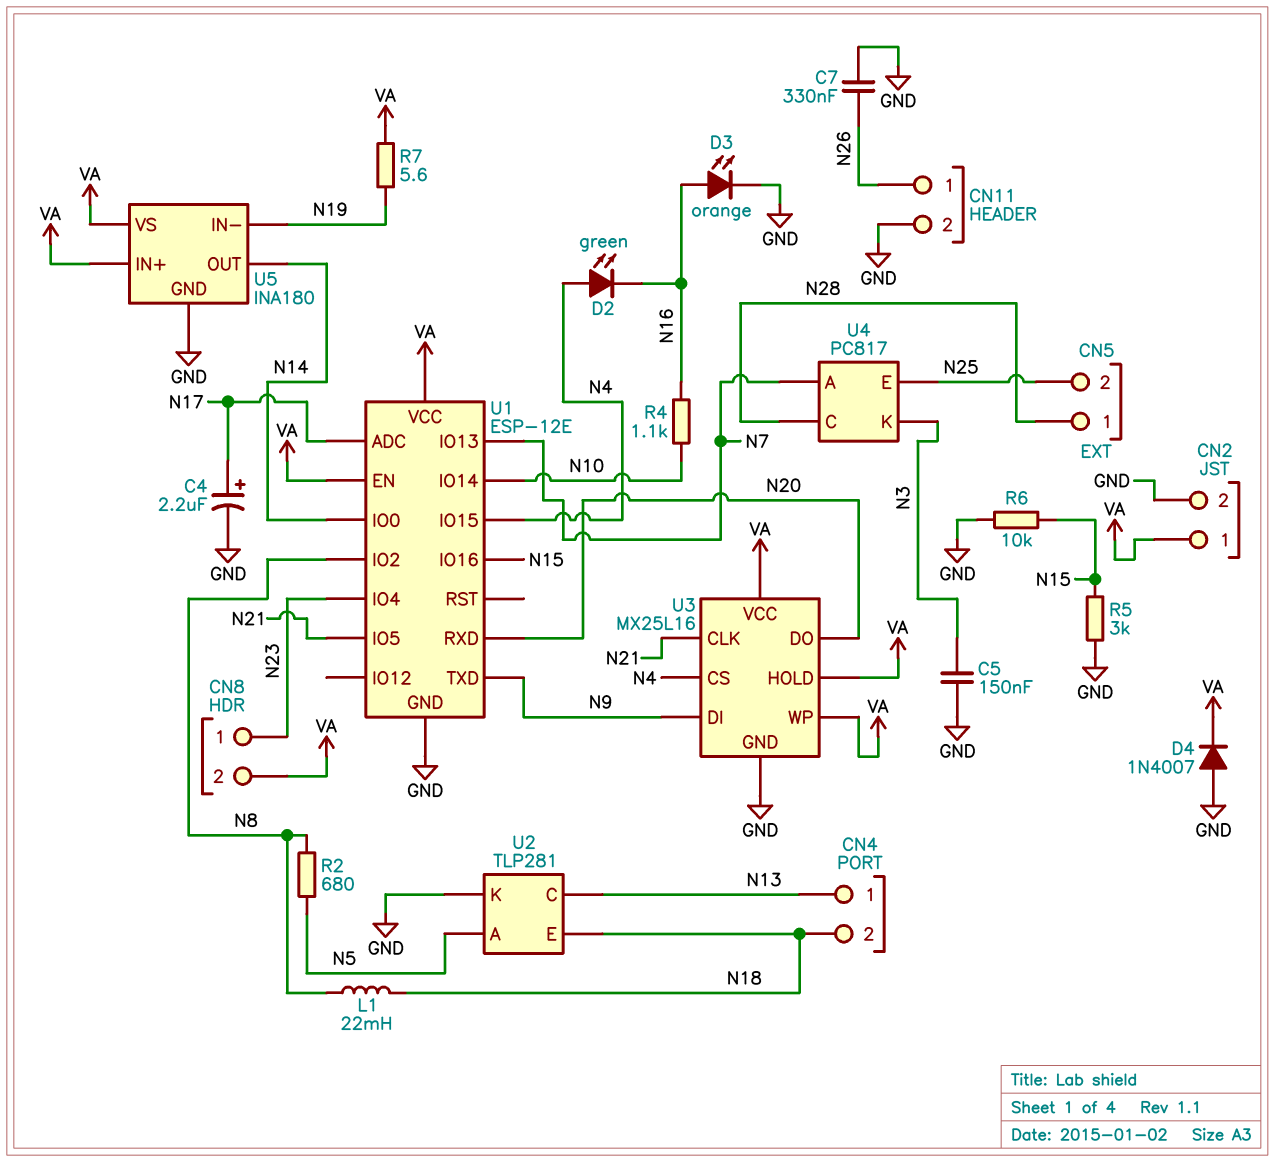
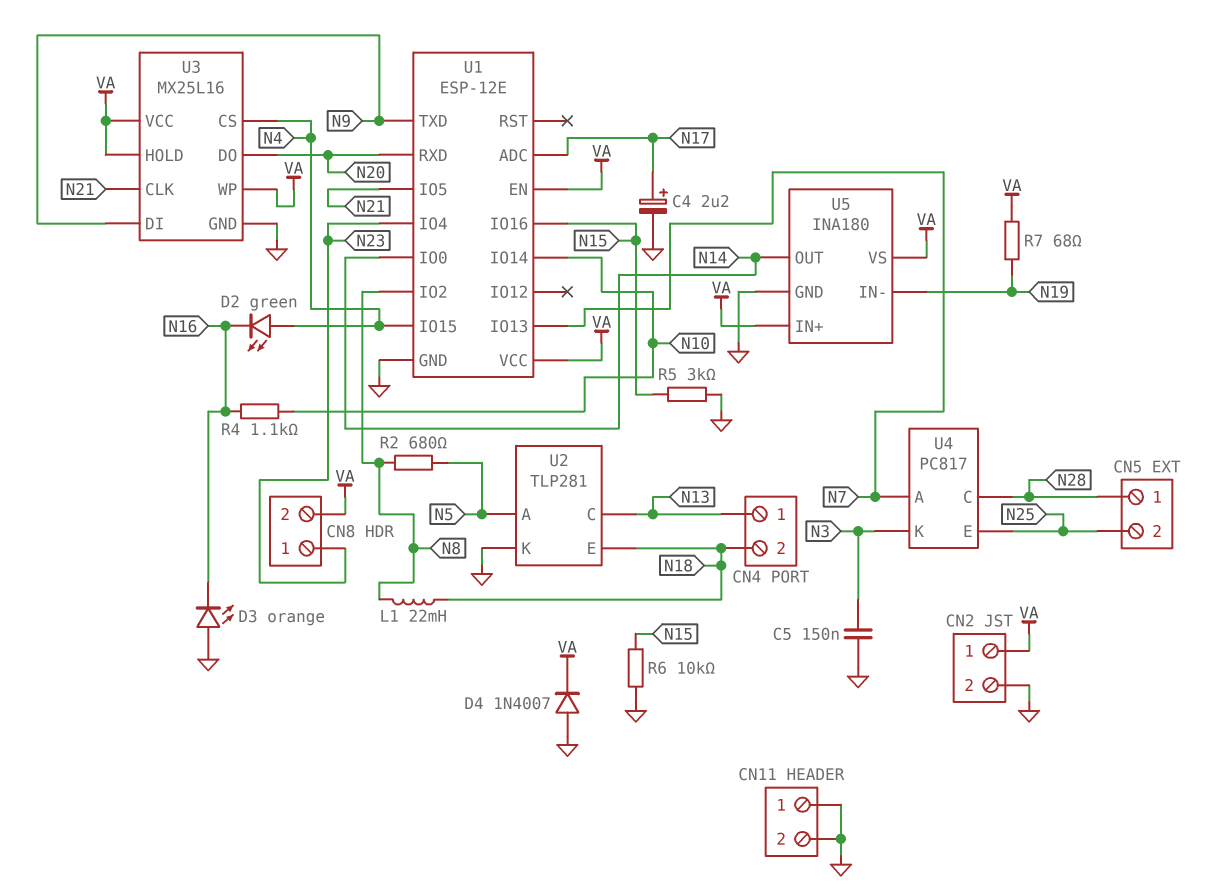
C7: 330nF (GND, N26) -> none
CN11 pin 1: N26 -> GND
D3: LED orange (A N16, K GND) -> LED orange (A GND, K N16)
R7: 5.6 (N19, VA) -> 68 (N19, VA)

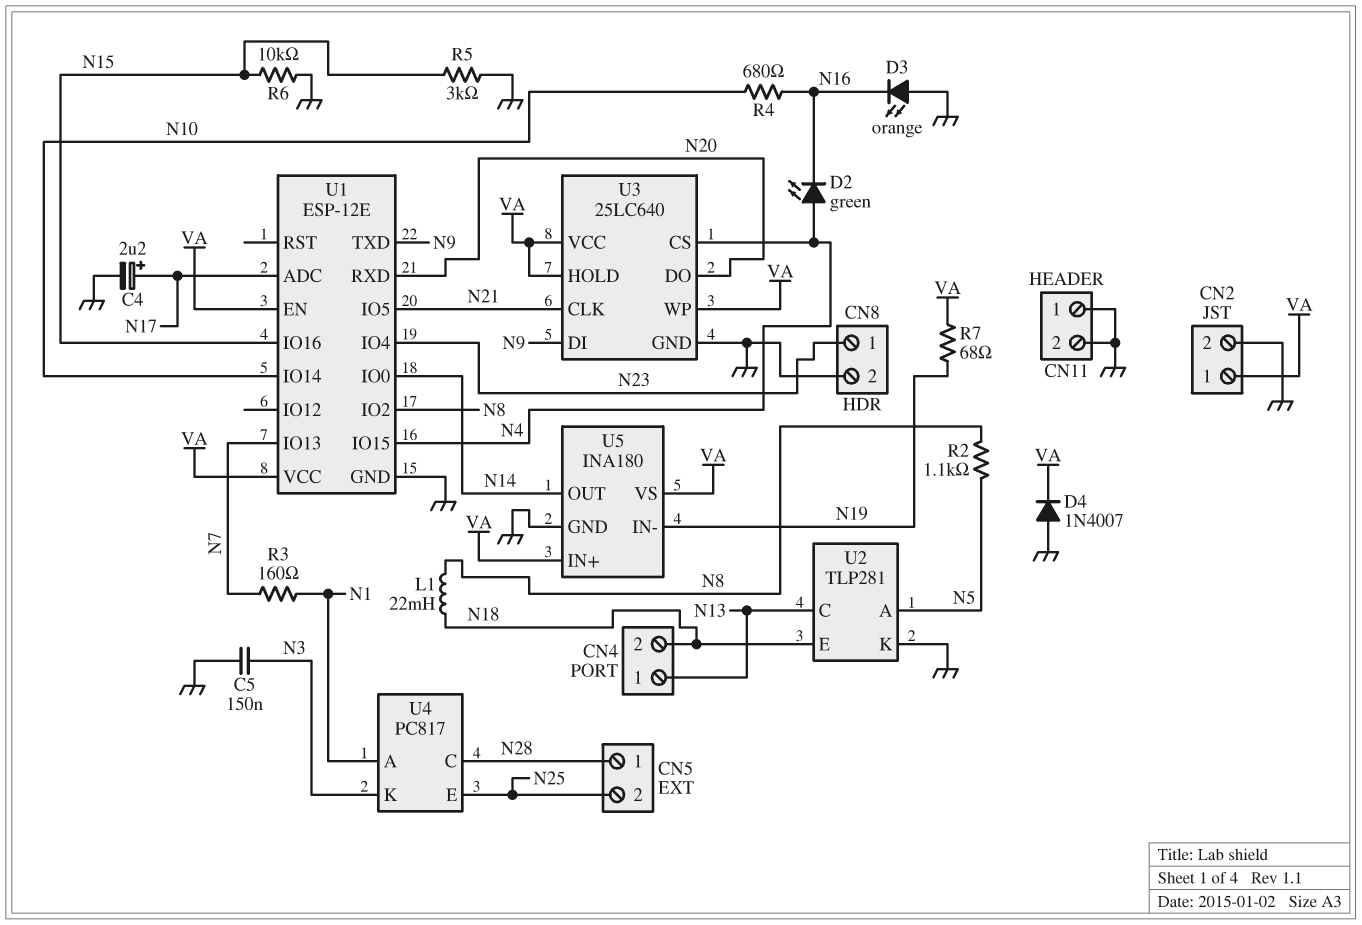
CN8 pin 2: VA -> GND
R2: 680 (N5, N8) -> 1.1k (N5, N8)
R3: none -> 160 (N1, N7)
R4: 1.1k (N10, N16) -> 680 (N10, N16)
U3: MX25L16 -> 25LC640
U4 pin A: N7 -> N1

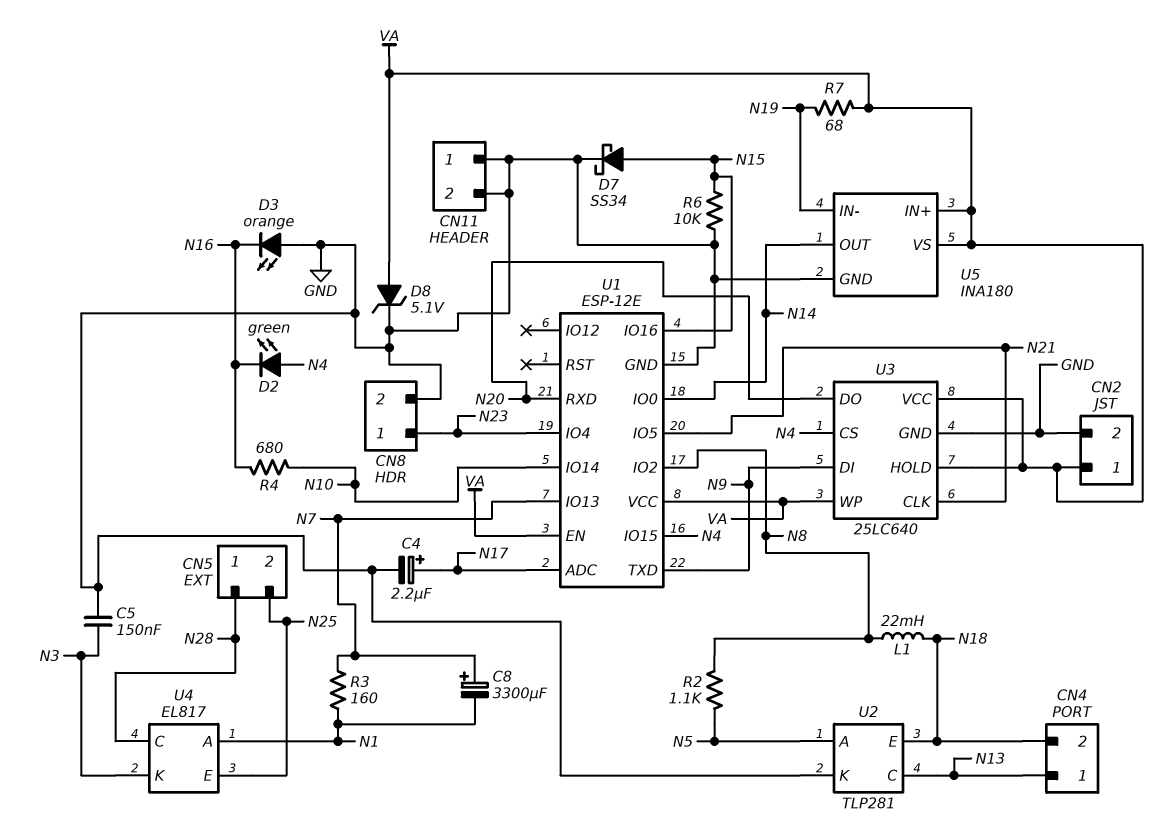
C8: none -> 3300uF (plus N7, minus N1)
D4: diode 1N4007 (A GND, K VA) -> none
D7: none -> schottky SS34 (A N15, K GND)
D8: none -> zener 5.1V (A VA, K GND)
R5: 3k (GND, N15) -> none
U4: PC817 -> EL817

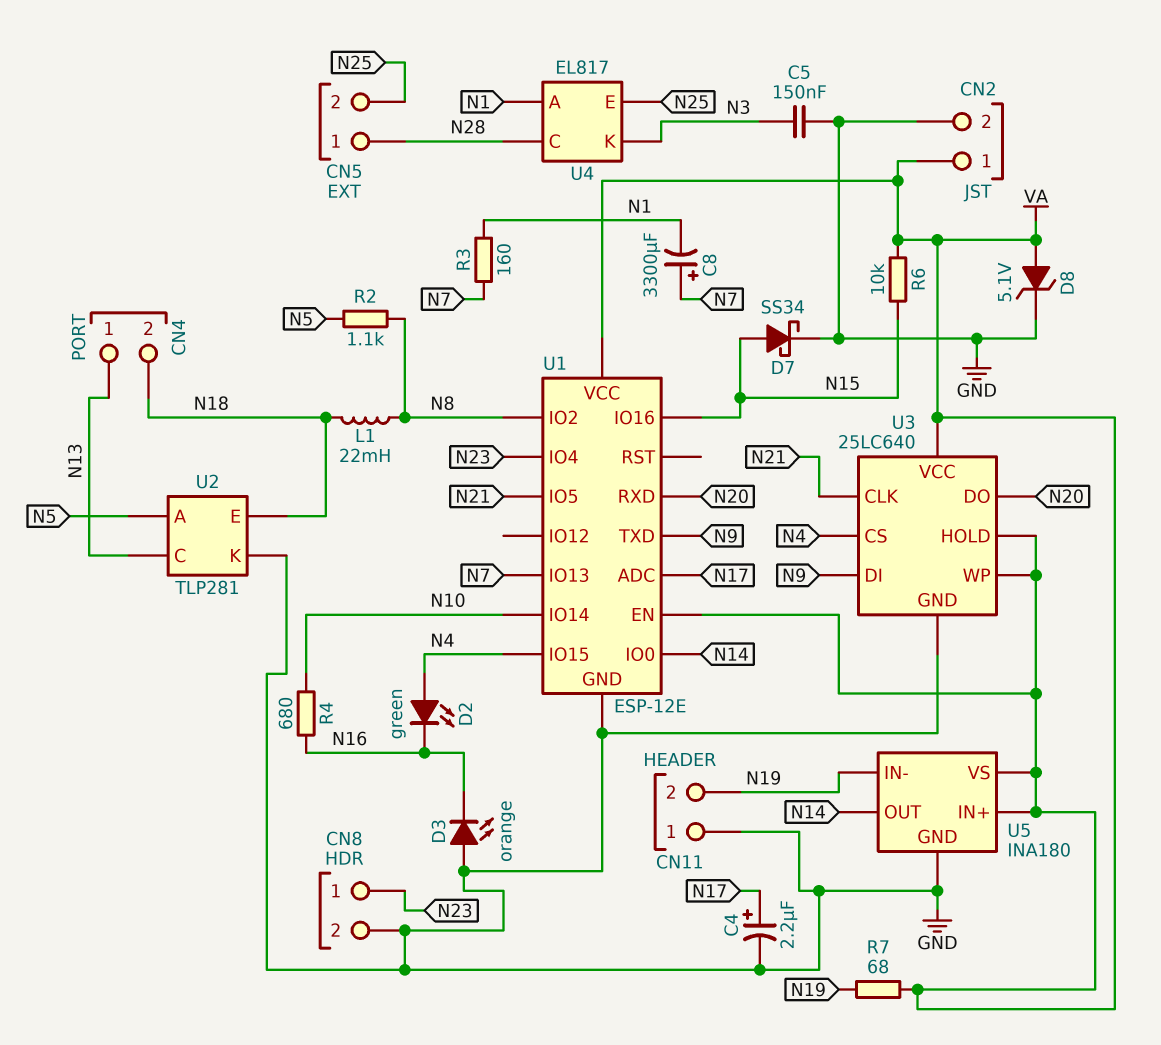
CN11 pin 2: GND -> N19
R6: 10k (GND, N15) -> 10k (N15, VA)

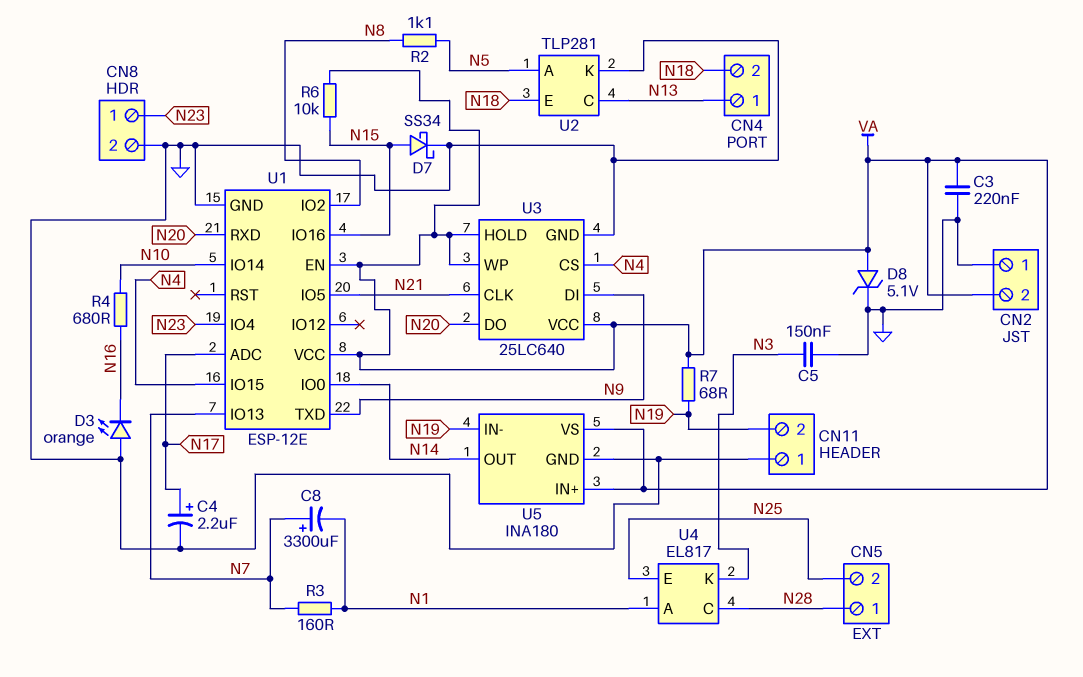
C3: none -> 220nF (GND, VA)
CN2 pin 1: VA -> GND
CN2 pin 2: GND -> VA
D2: LED green (A N4, K N16) -> none
L1: 22mH (N8, N18) -> none

